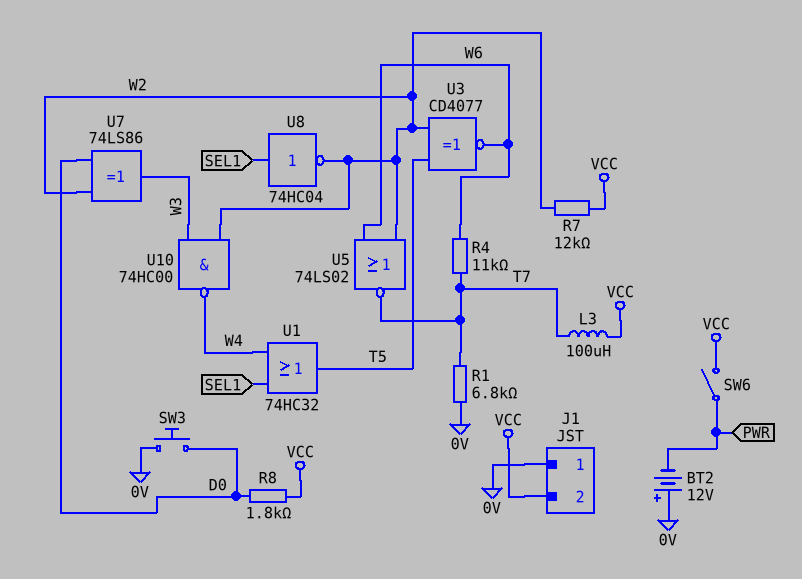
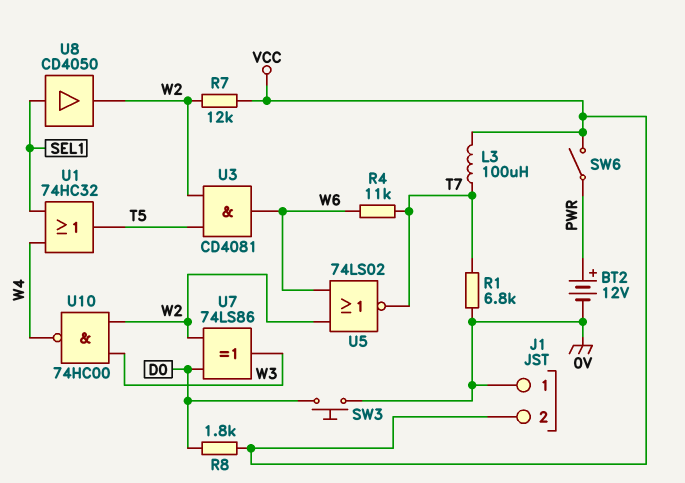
BT2: 12V (plus 0V, minus PWR) -> 12V (plus PWR, minus 0V)
U3: XNOR CD4077 (in T5, in W2, out W6) -> AND CD4081 (in T5, in W2, out W6)
U8: NOT 74HC04 (in SEL1, out W2) -> buffer CD4050 (in SEL1, out W2)

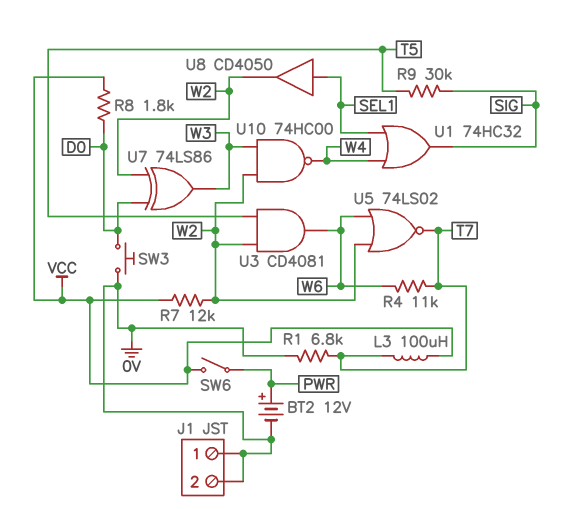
J1 pin 2: VCC -> 0V
R9: none -> 30k (SIG, T5)
U1: OR 74HC32 (in SEL1, in W4, out T5) -> OR 74HC32 (in SEL1, in W4, out SIG)

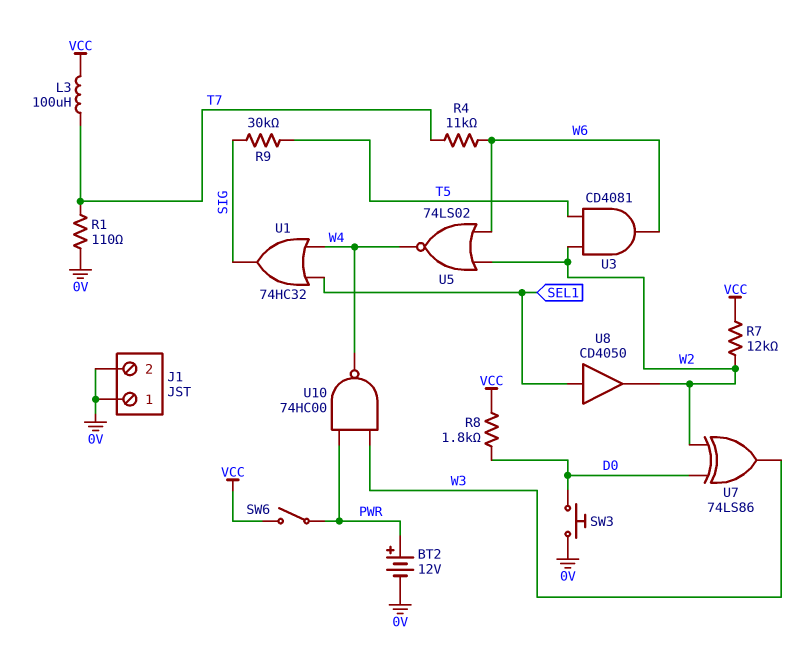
R1: 6.8k (0V, T7) -> 110 (0V, T7)
U5: NOR 74LS02 (in W2, in W6, out T7) -> NOR 74LS02 (in W2, in W6, out W4)
U10: NAND 74HC00 (in W2, in W3, out W4) -> NAND 74HC00 (in PWR, in W3, out W4)

